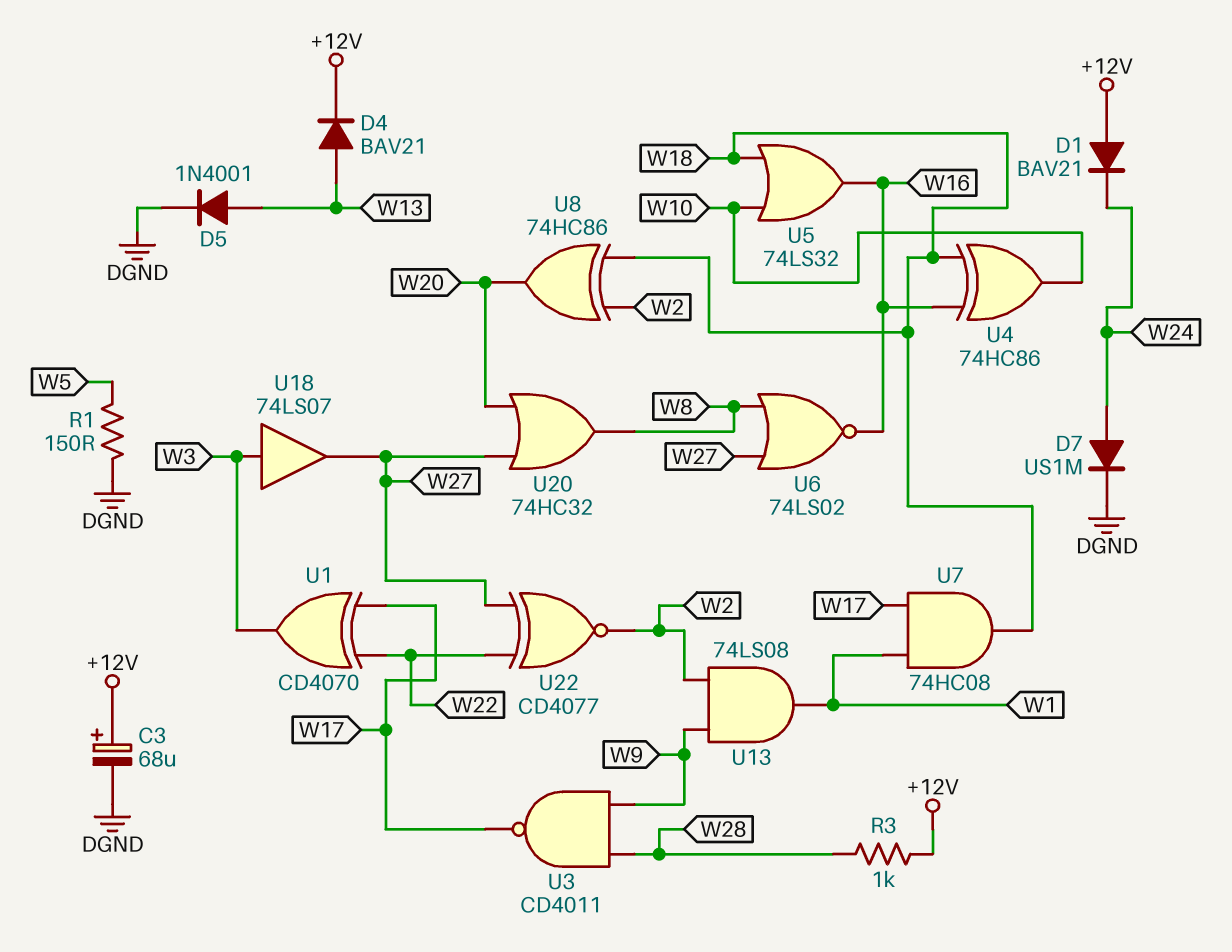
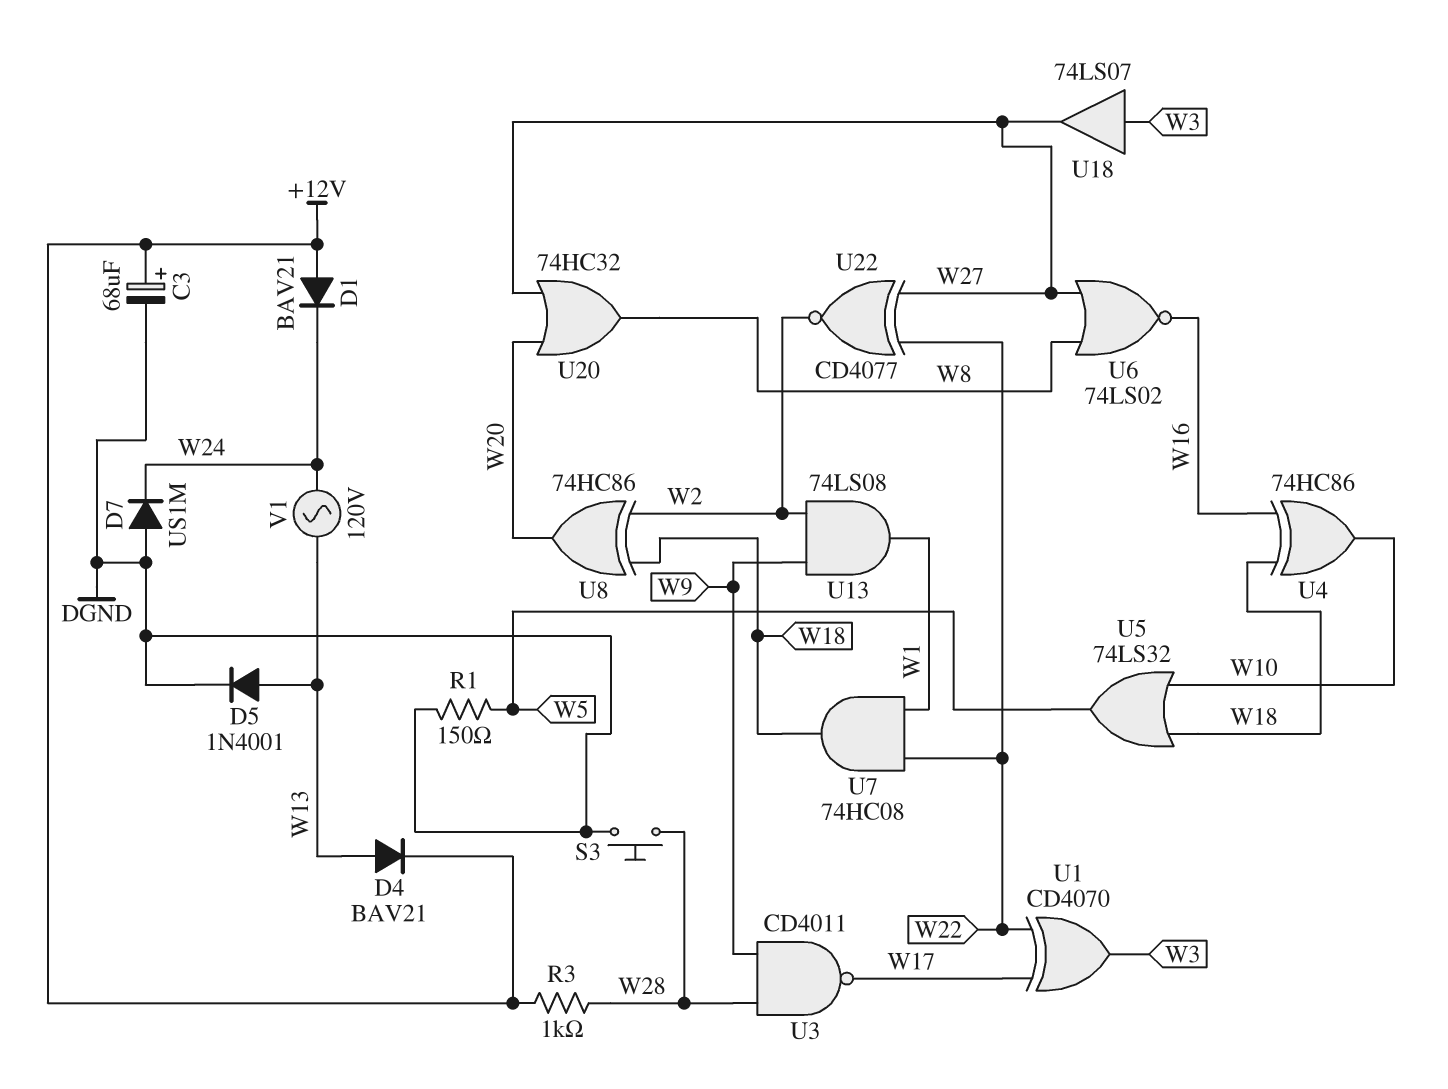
D7: diode US1M (A W24, K DGND) -> diode US1M (A DGND, K W24)
S3: none -> button (DGND, W28)
U5: OR 74LS32 (in W10, in W18, out W16) -> OR 74LS32 (in W10, in W18, out W5)
U7: AND 74HC08 (in W1, in W17, out W18) -> AND 74HC08 (in W1, in W22, out W18)
V1: none -> AC 120V (W13, W24)

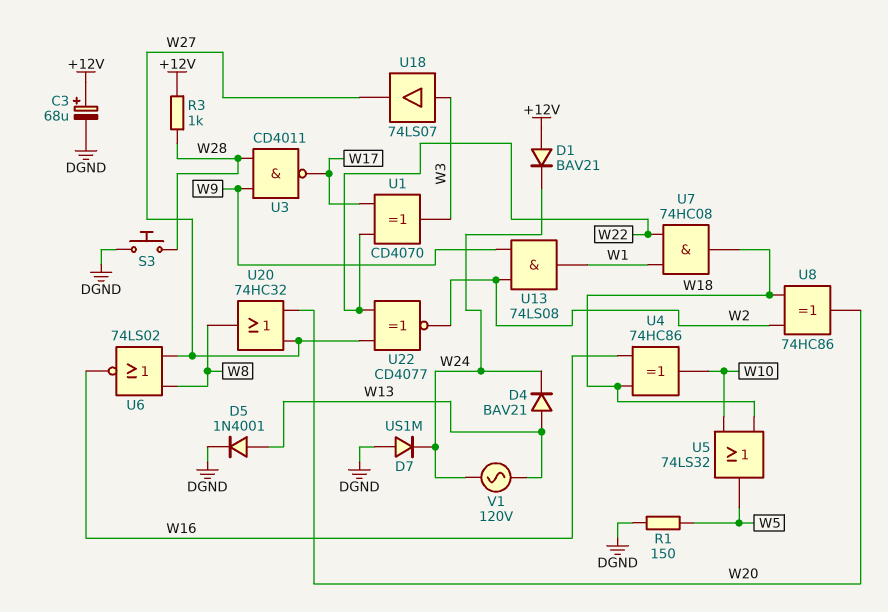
D4: diode BAV21 (A W13, K +12V) -> diode BAV21 (A W13, K W24)

